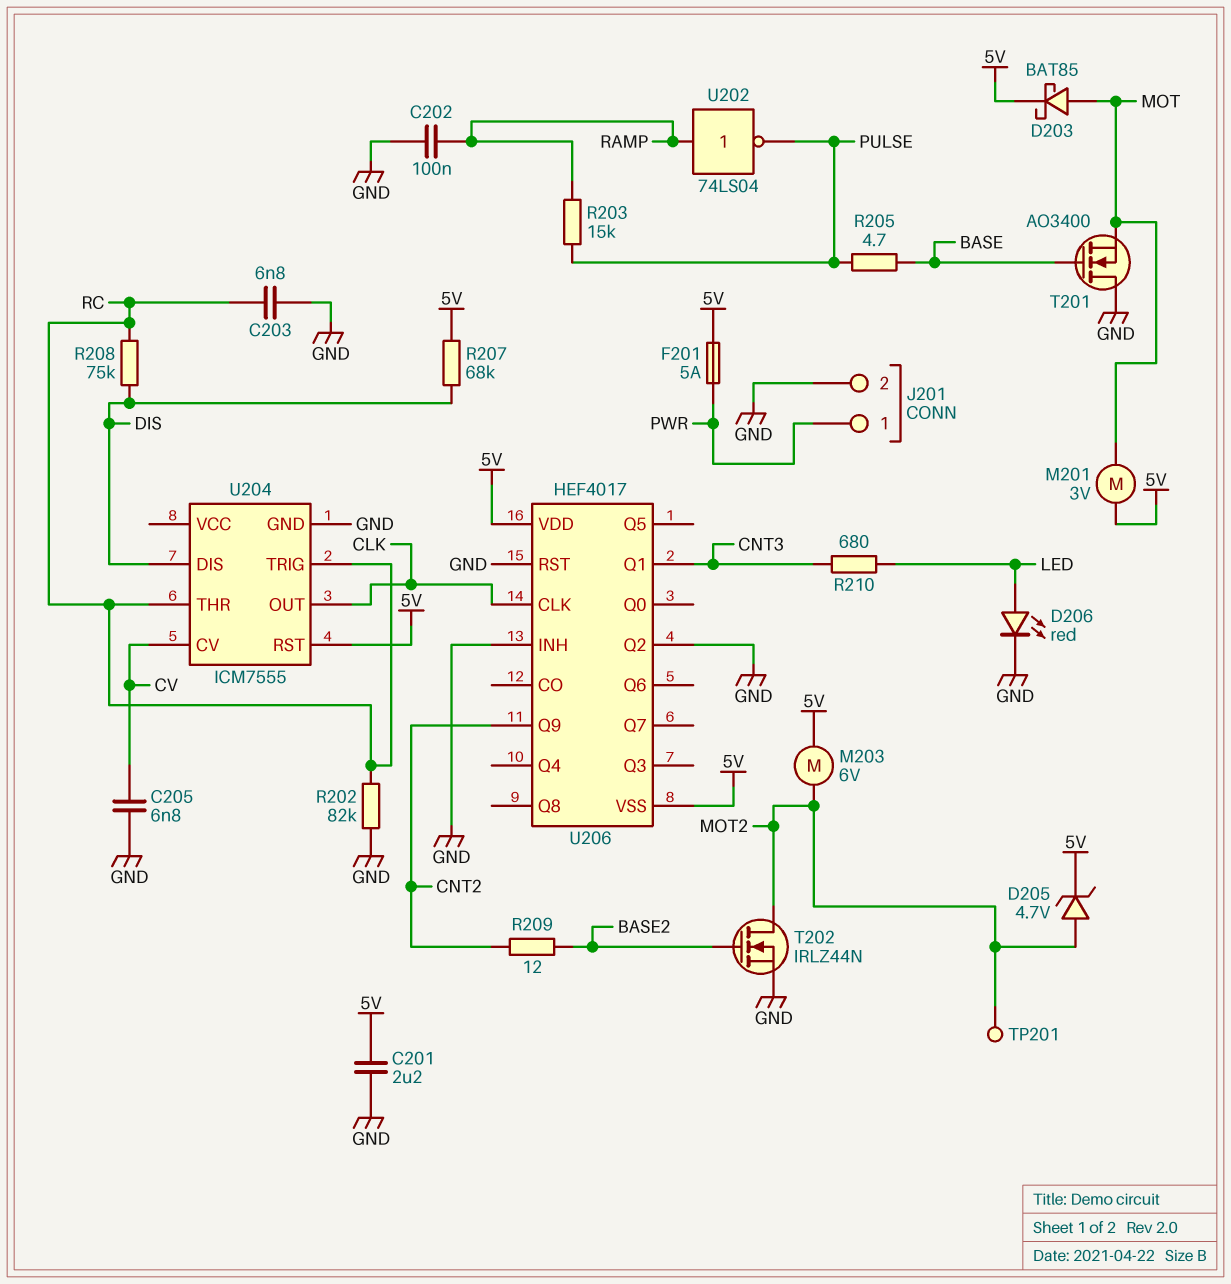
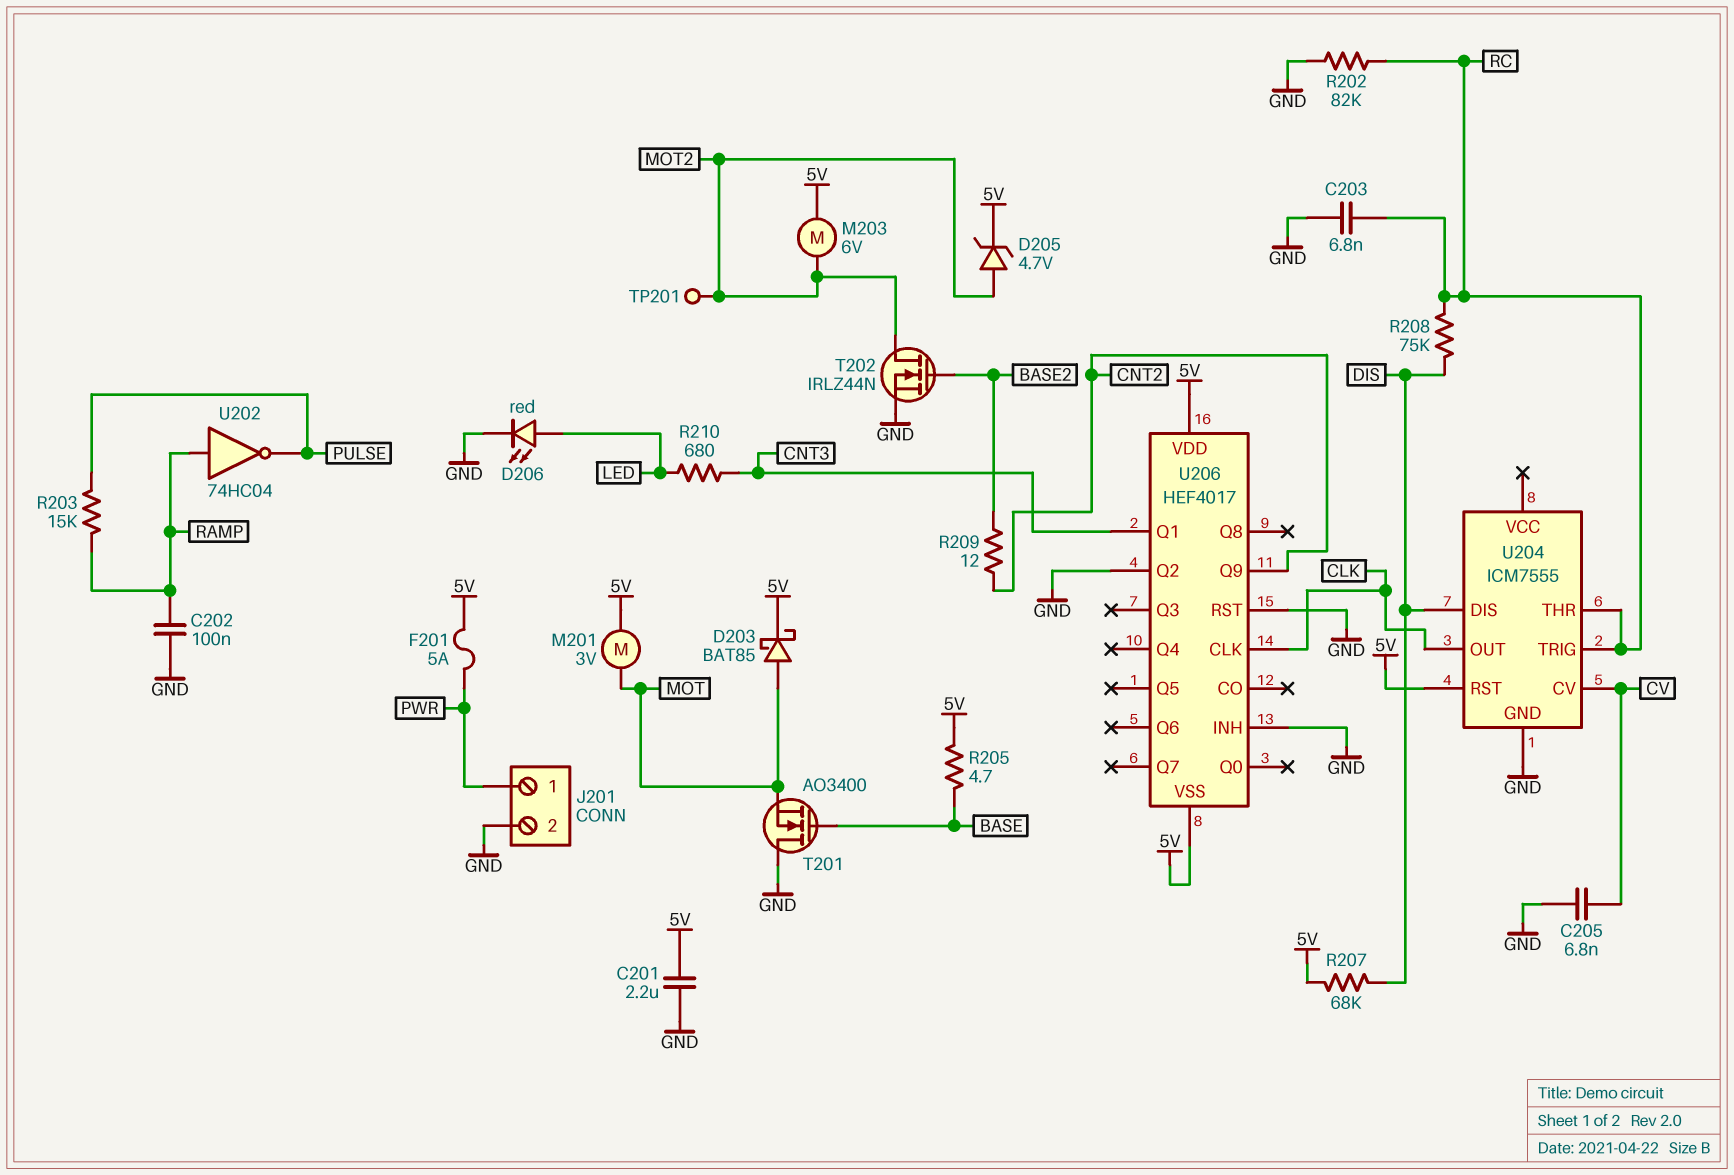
R205: 4.7 (BASE, PULSE) -> 4.7 (5V, BASE)
U202: NOT 74LS04 (in RAMP, out PULSE) -> NOT 74HC04 (in RAMP, out PULSE)

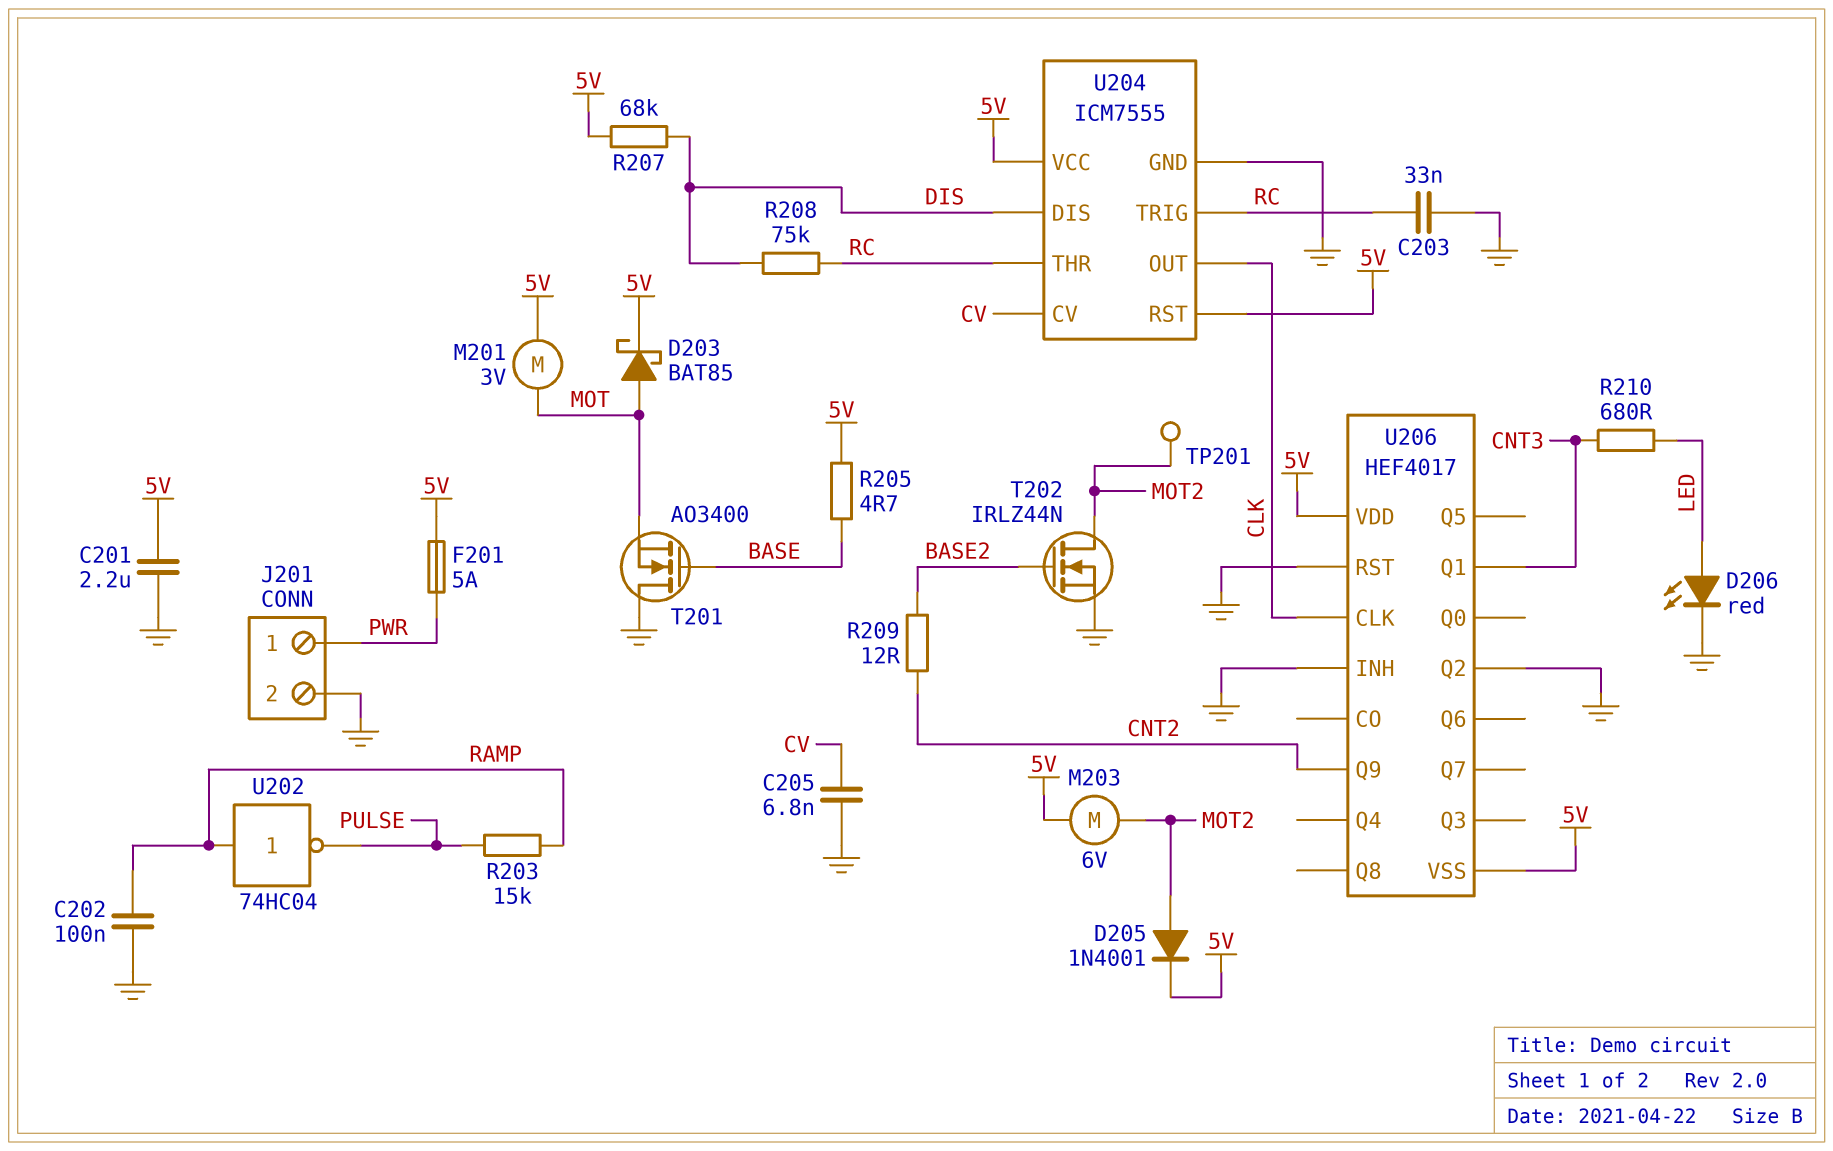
C203: 6.8nF (GND, RC) -> 33nF (GND, RC)
D205: zener 4.7V (A MOT2, K 5V) -> diode 1N4001 (A MOT2, K 5V)
R202: 82k (GND, RC) -> none
U204 pin VCC: none -> 5V

